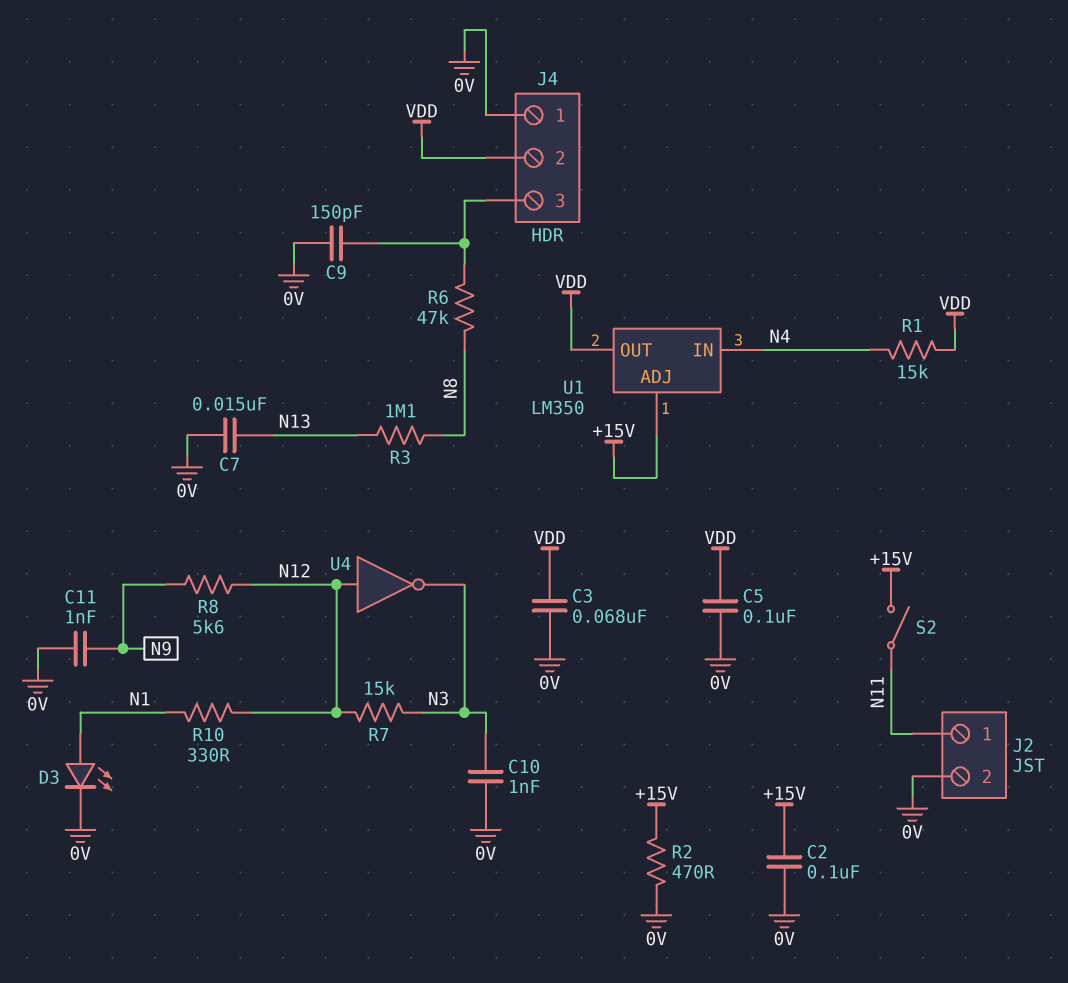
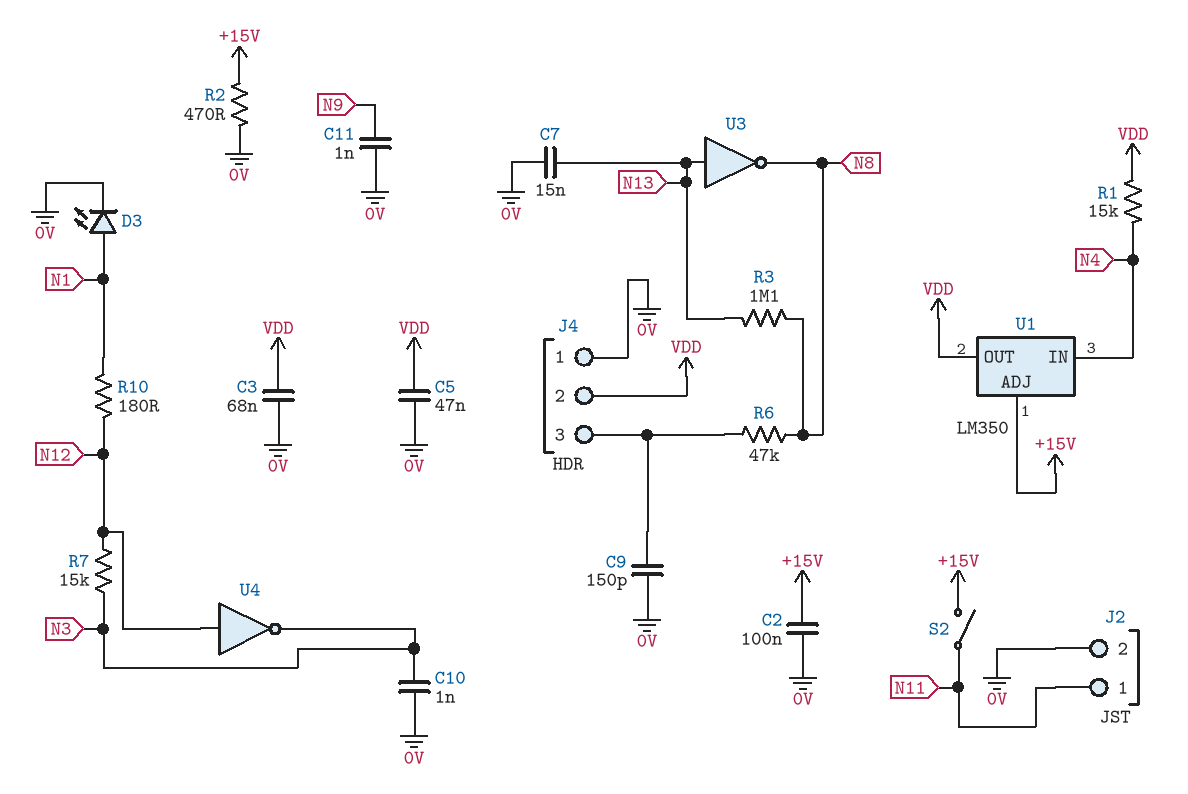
C5: 100nF (0V, VDD) -> 47nF (0V, VDD)
R8: 5.6k (N9, N12) -> none
R10: 330 (N1, N12) -> 180 (N1, N12)
U3: none -> NOT (in N13, out N8)

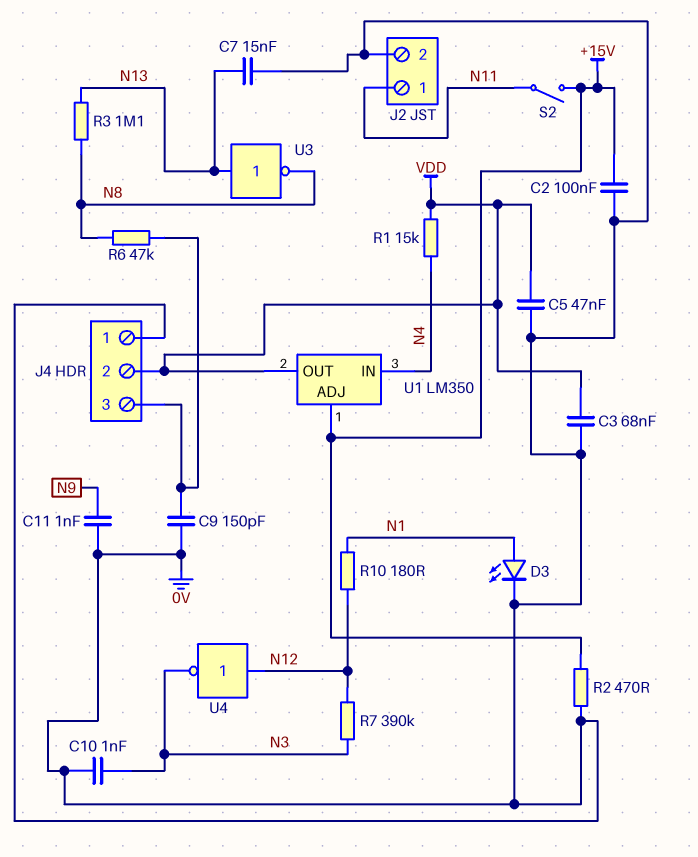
R7: 15k (N3, N12) -> 390k (N3, N12)

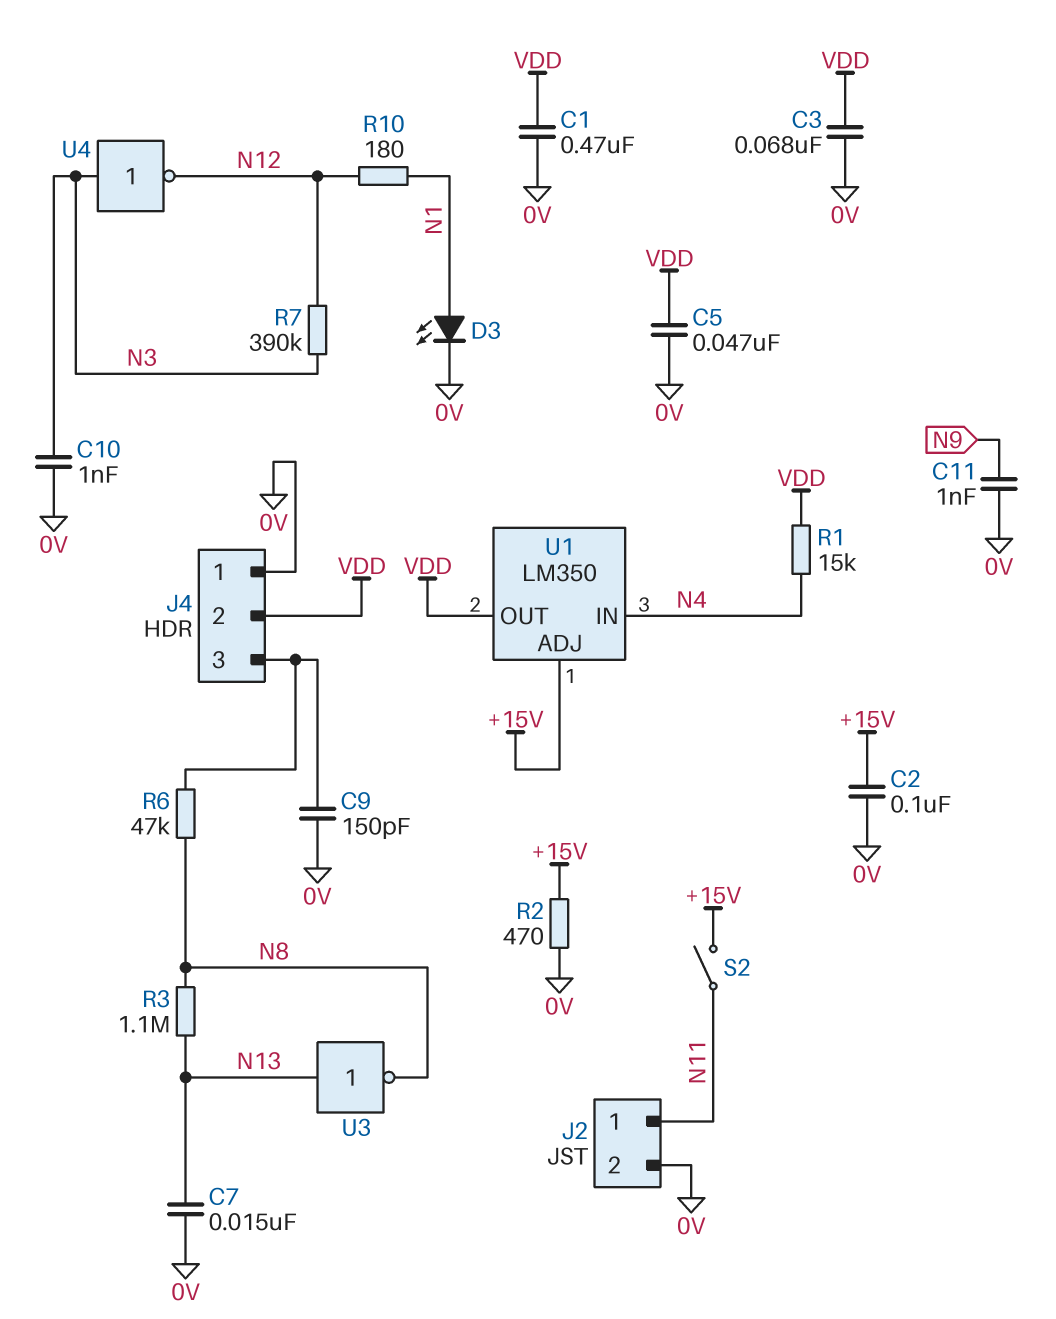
C1: none -> 470nF (0V, VDD)
U4: NOT (in N12, out N3) -> NOT (in N3, out N12)

